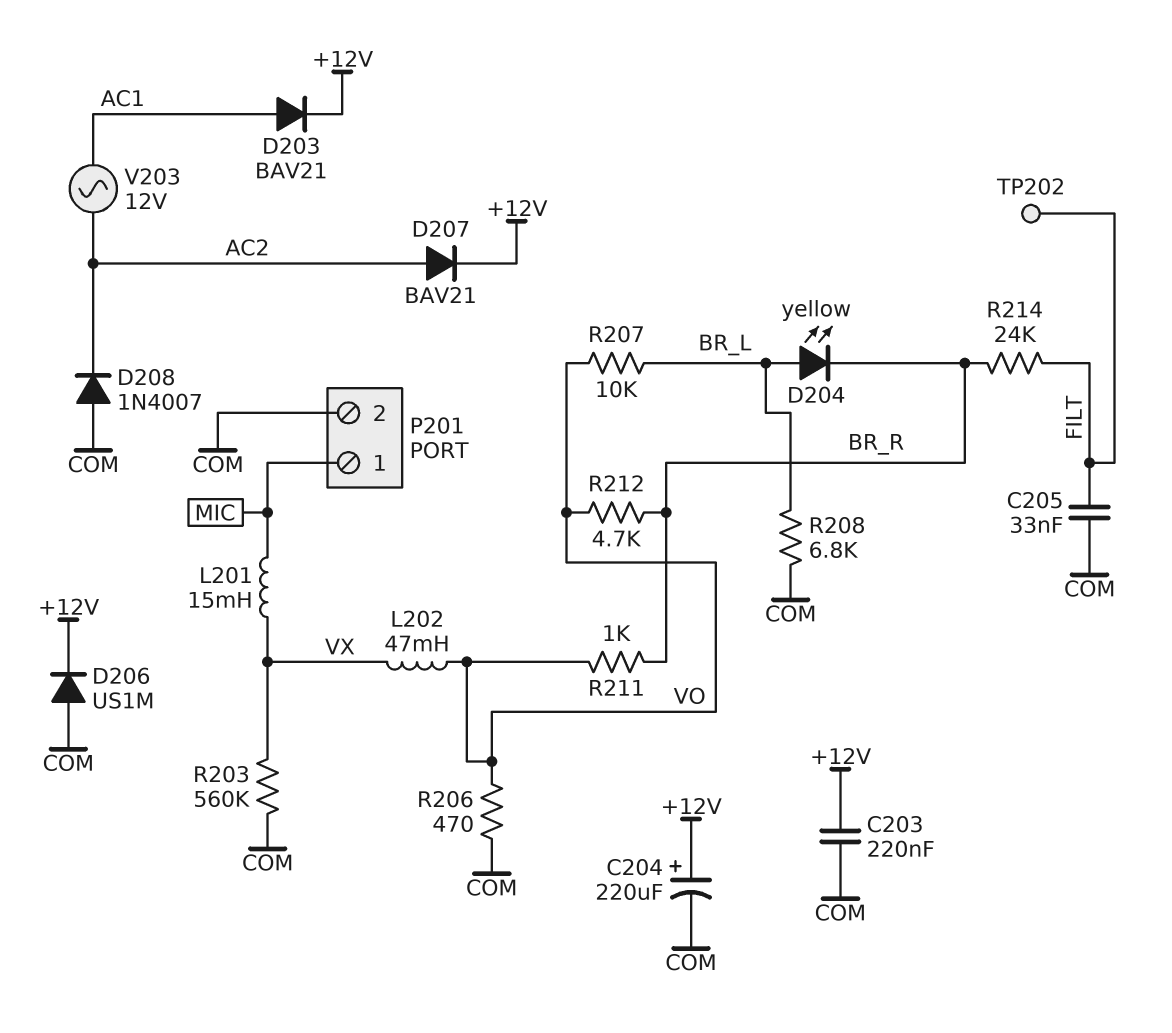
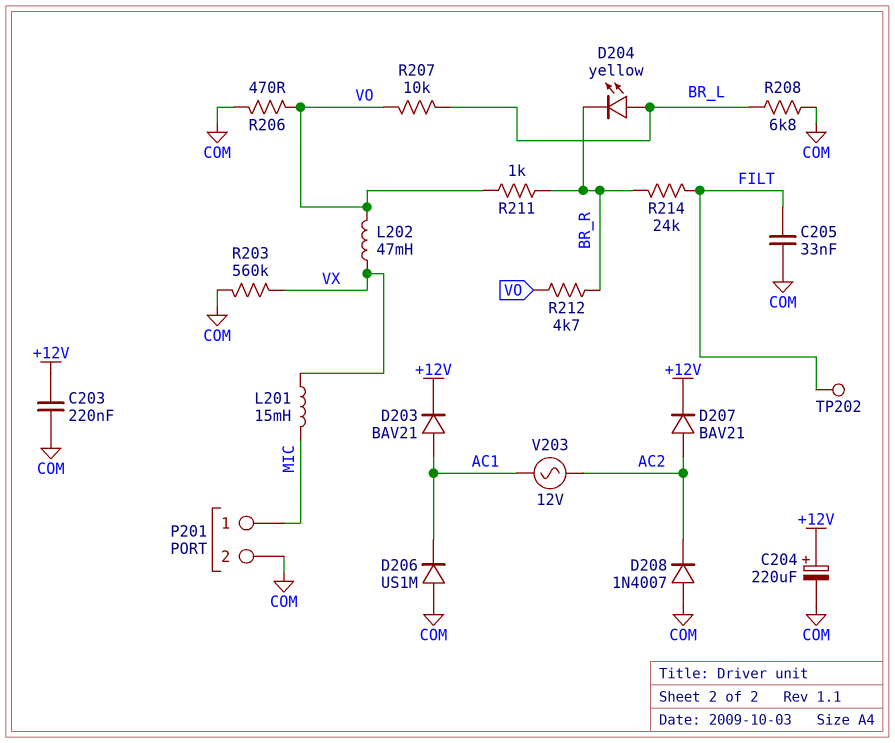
D206: diode US1M (A COM, K +12V) -> diode US1M (A COM, K AC1)

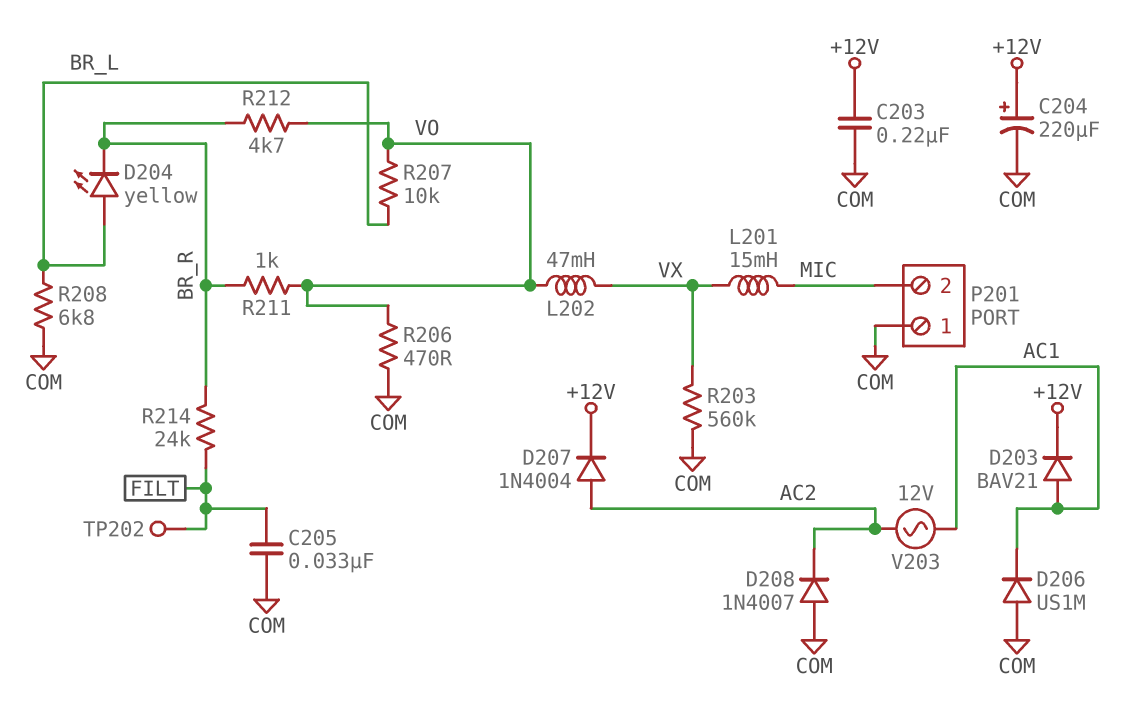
D207: diode BAV21 (A AC2, K +12V) -> diode 1N4004 (A AC2, K +12V)
P201 pin 1: MIC -> COM
P201 pin 2: COM -> MIC

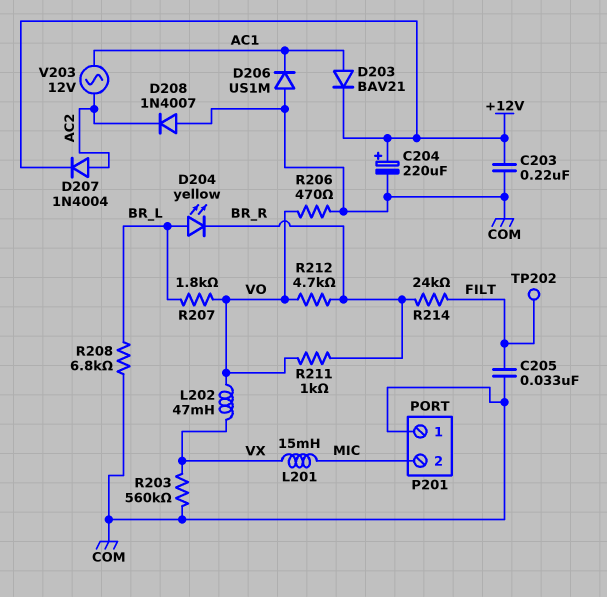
R207: 10k (BR_L, VO) -> 1.8k (BR_L, VO)

